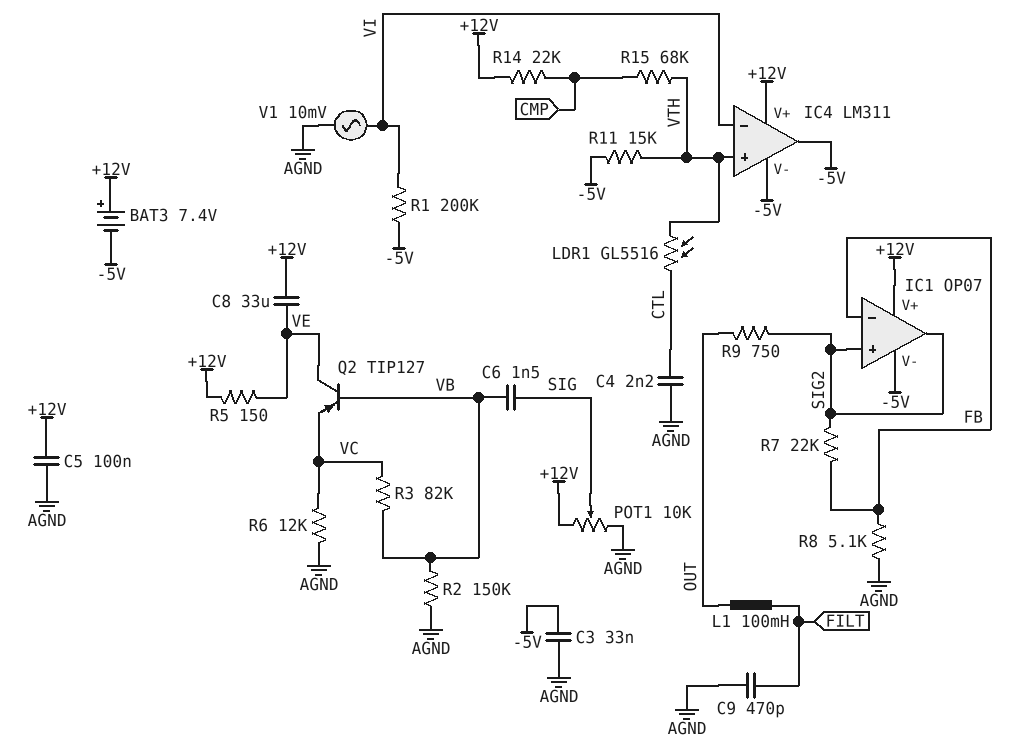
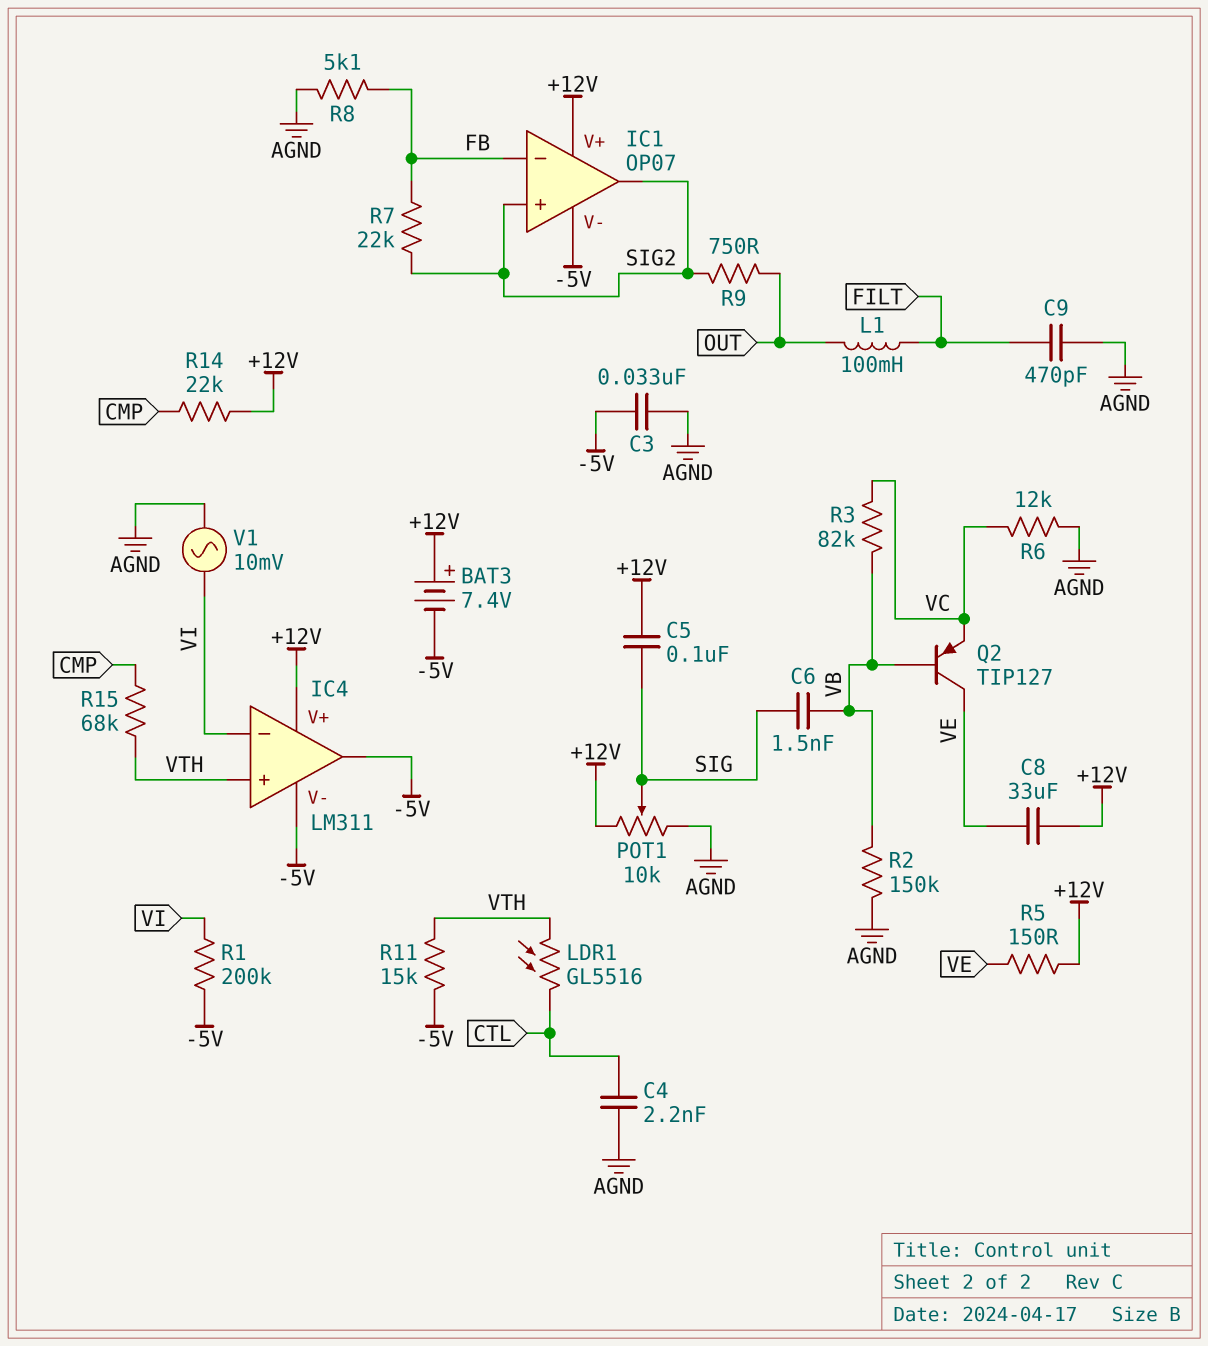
C5: 100nF (+12V, AGND) -> 100nF (+12V, SIG)

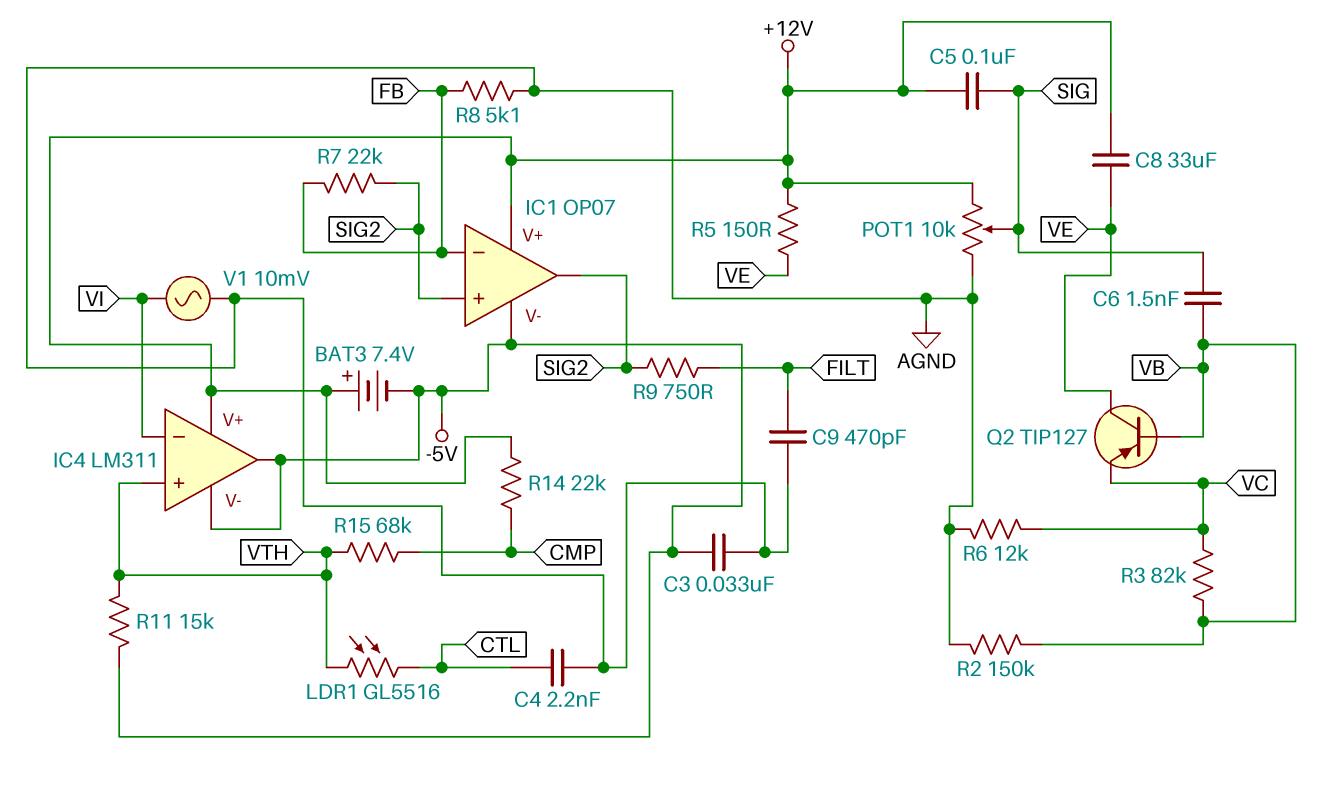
L1: 100mH (FILT, OUT) -> none
R1: 200k (-5V, VI) -> none
R9: 750 (OUT, SIG2) -> 750 (FILT, SIG2)

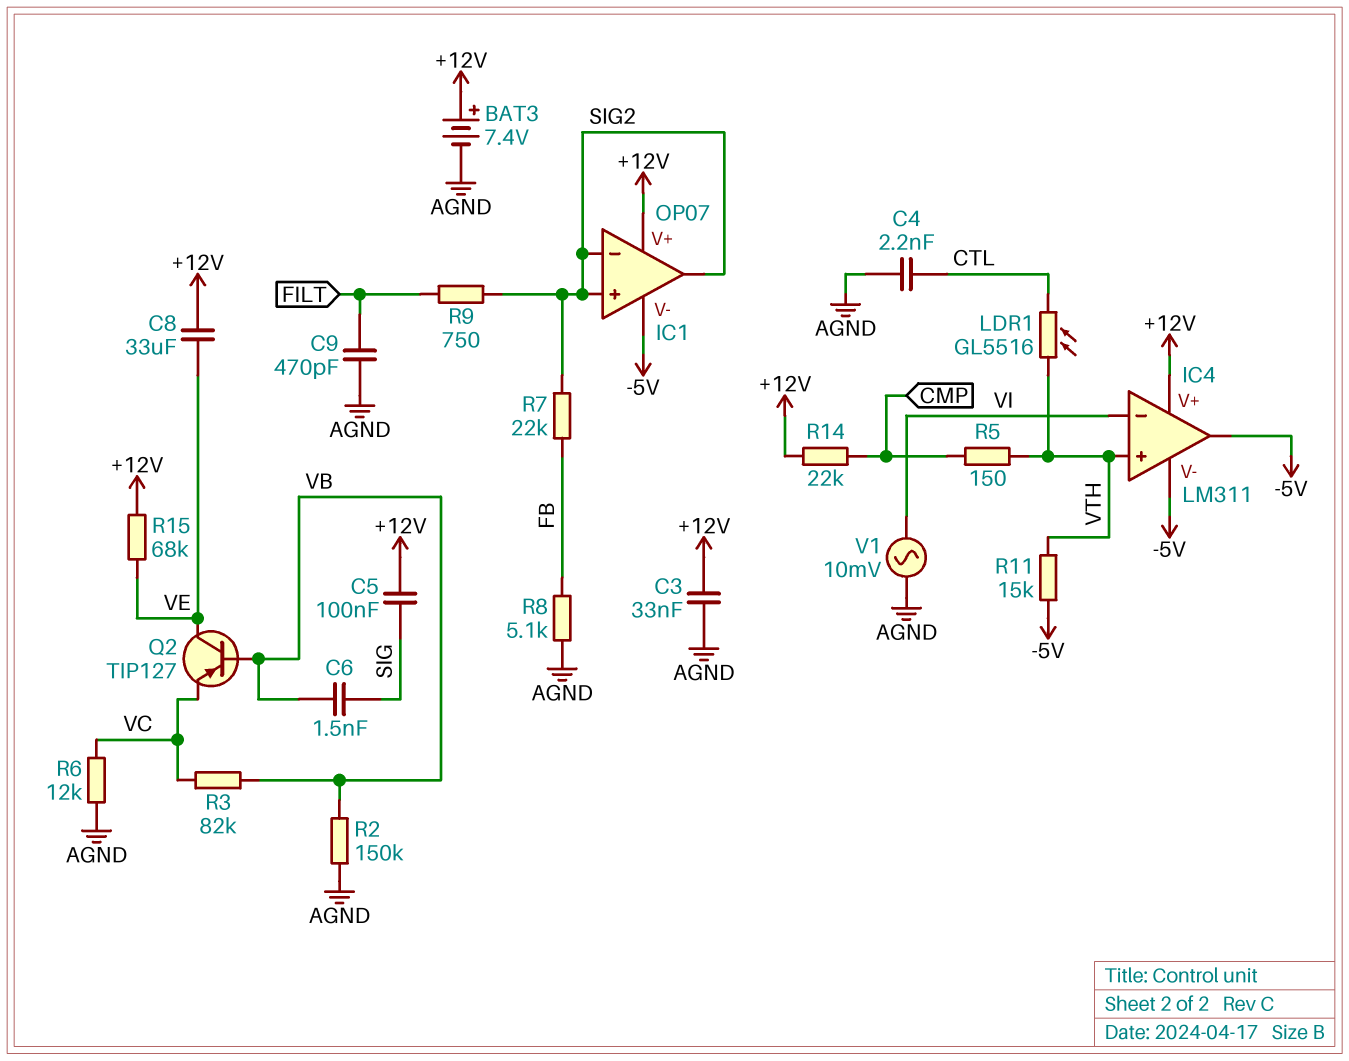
BAT3: 7.4V (plus +12V, minus -5V) -> 7.4V (plus +12V, minus AGND)
C3: 33nF (-5V, AGND) -> 33nF (+12V, AGND)
IC1 pin in-: FB -> SIG2
POT1: 10k (+12V, AGND, wiper SIG) -> none
R5: 150 (+12V, VE) -> 150 (CMP, VTH)
R15: 68k (CMP, VTH) -> 68k (+12V, VE)

